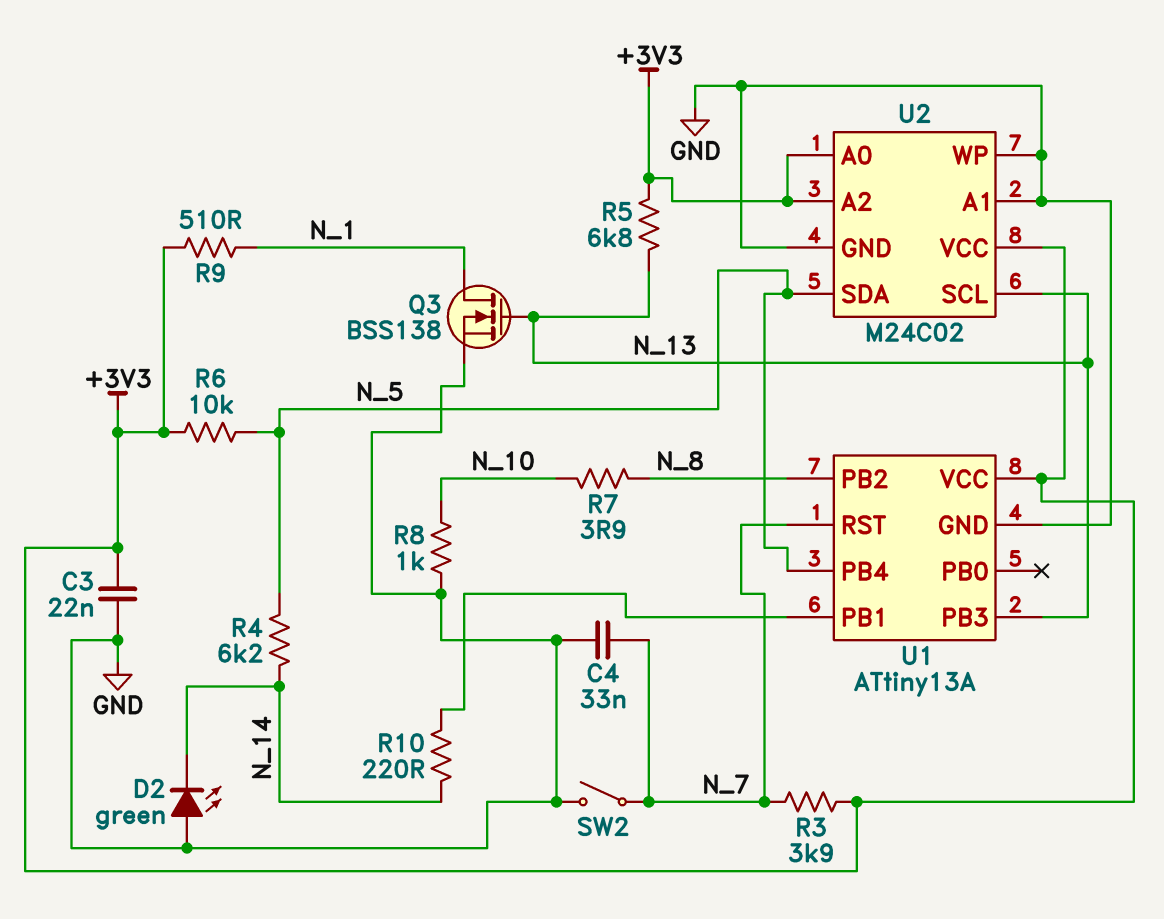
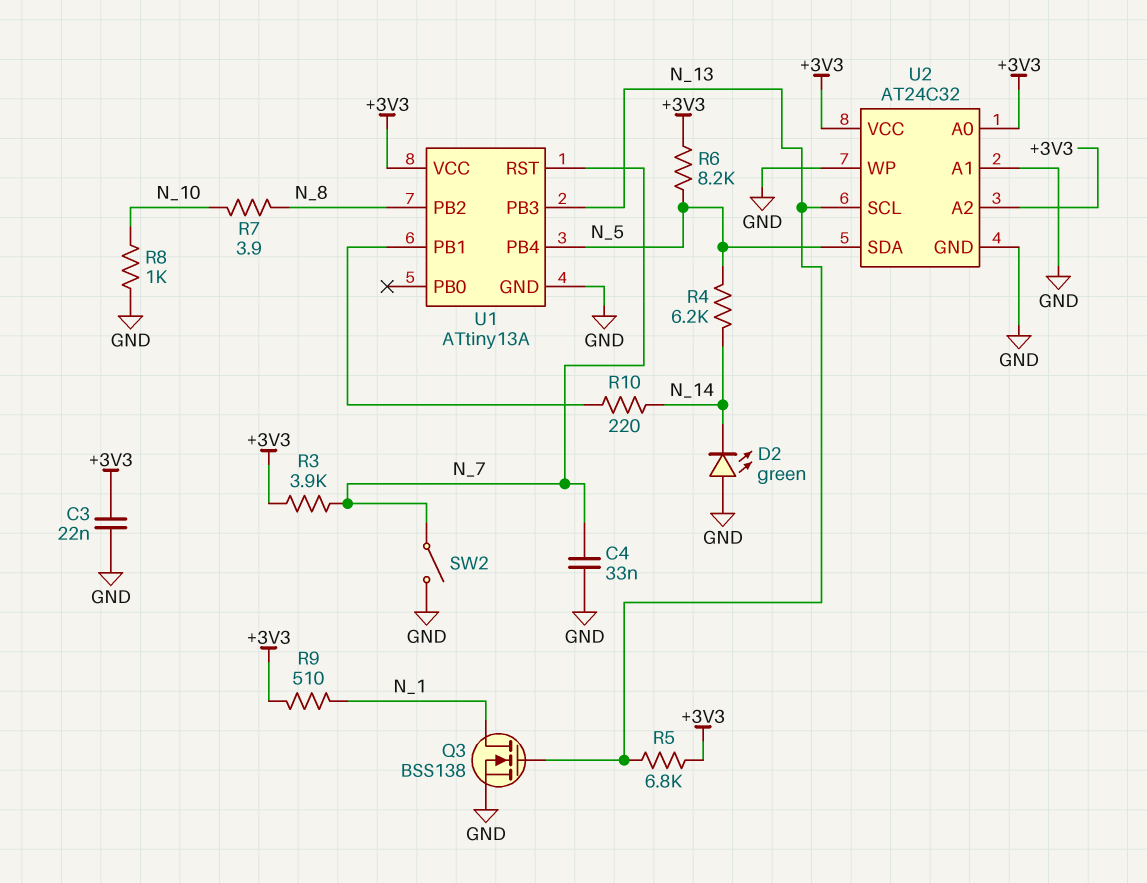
R6: 10k (+3V3, N_5) -> 8.2k (+3V3, N_5)
U2: M24C02 -> AT24C32

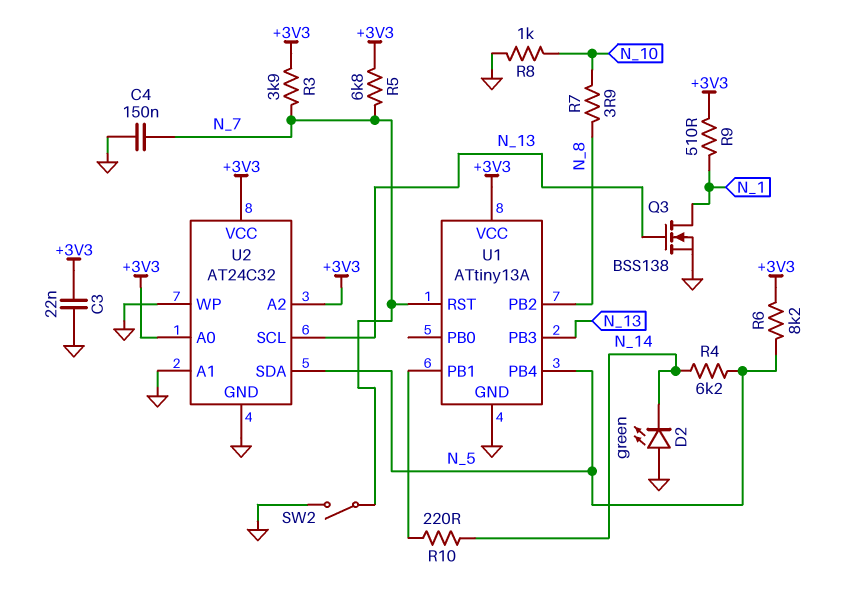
C4: 33nF (GND, N_7) -> 150nF (GND, N_7)
R5: 6.8k (+3V3, N_13) -> 6.8k (+3V3, N_7)

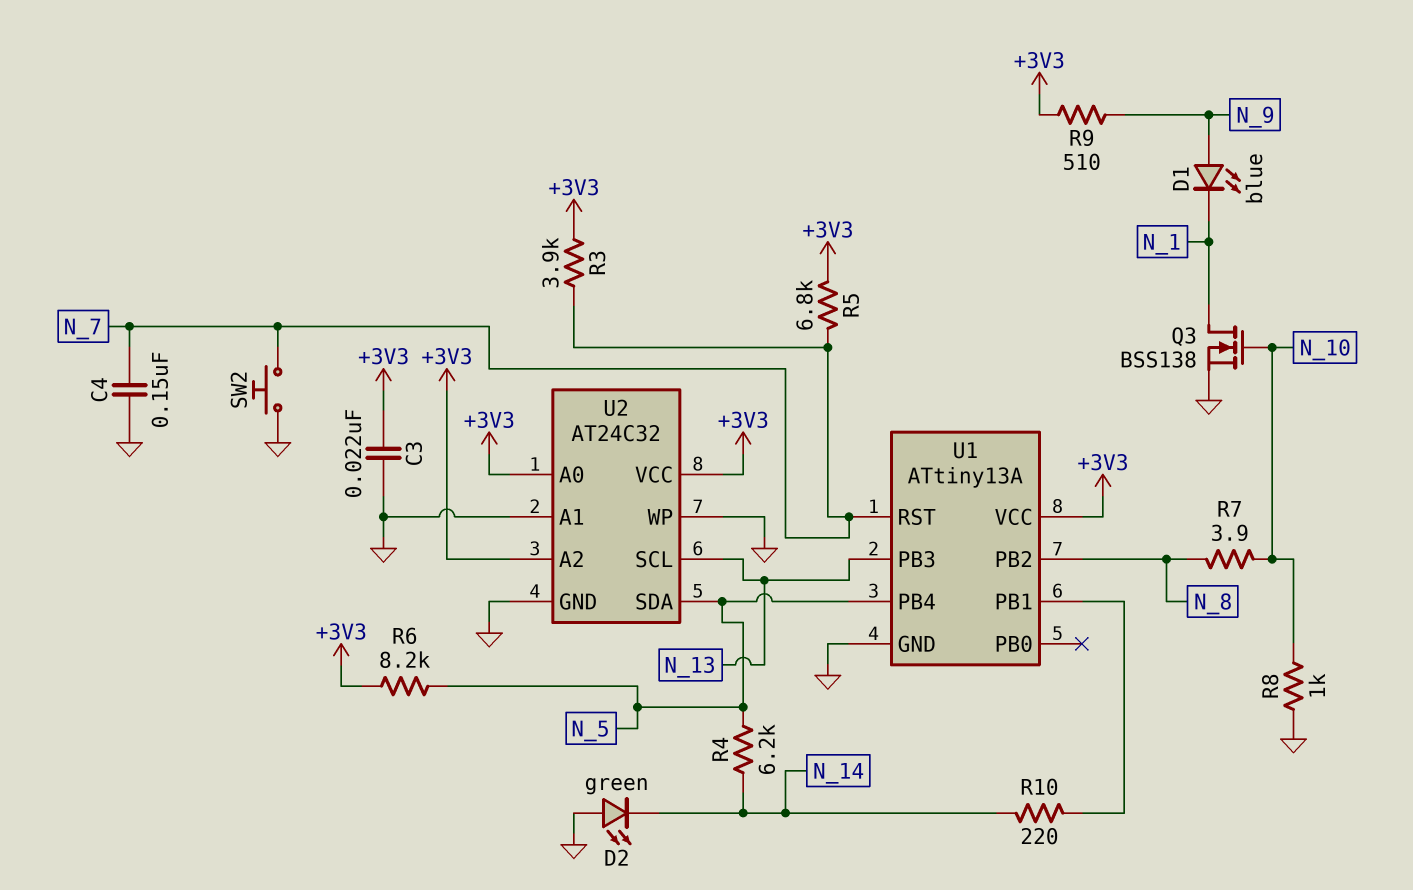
D1: none -> LED blue (A N_9, K N_1)
Q3: NMOS BSS138 (G N_13, D N_1, S GND) -> NMOS BSS138 (G N_10, D N_1, S GND)
R9: 510 (+3V3, N_1) -> 510 (+3V3, N_9)
SW2: switch (GND, N_7) -> button (GND, N_7)

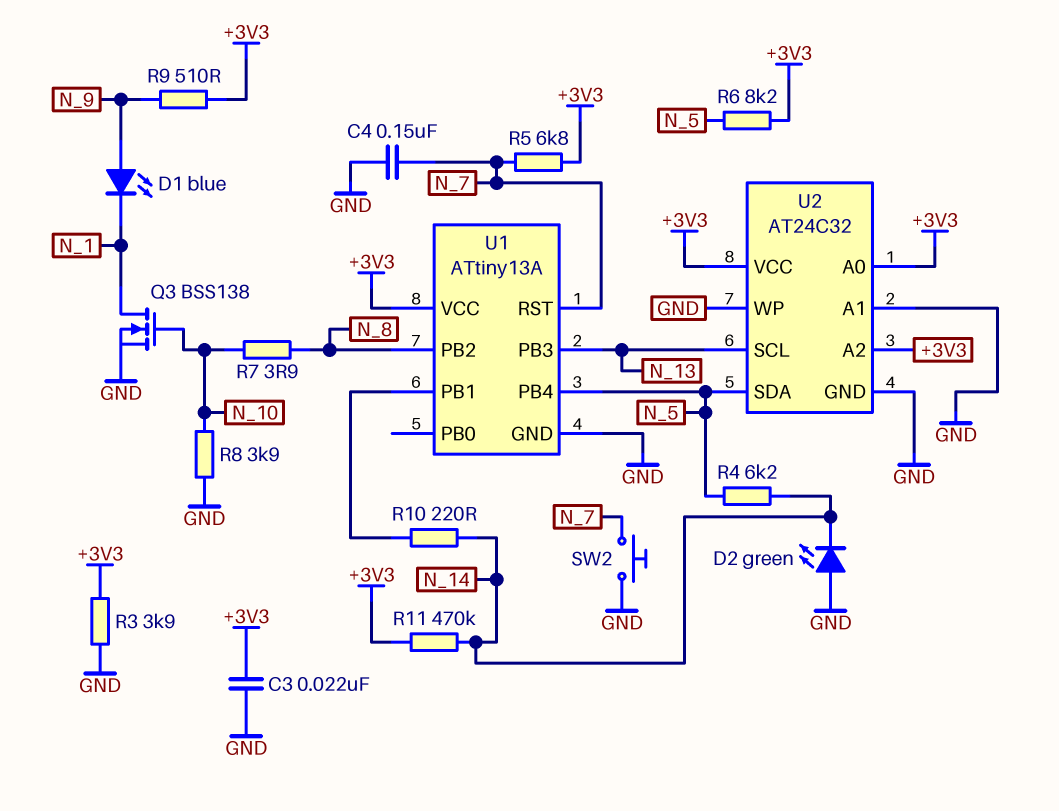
R3: 3.9k (+3V3, N_7) -> 3.9k (+3V3, GND)
R8: 1k (GND, N_10) -> 3.9k (GND, N_10)
R11: none -> 470k (+3V3, N_14)

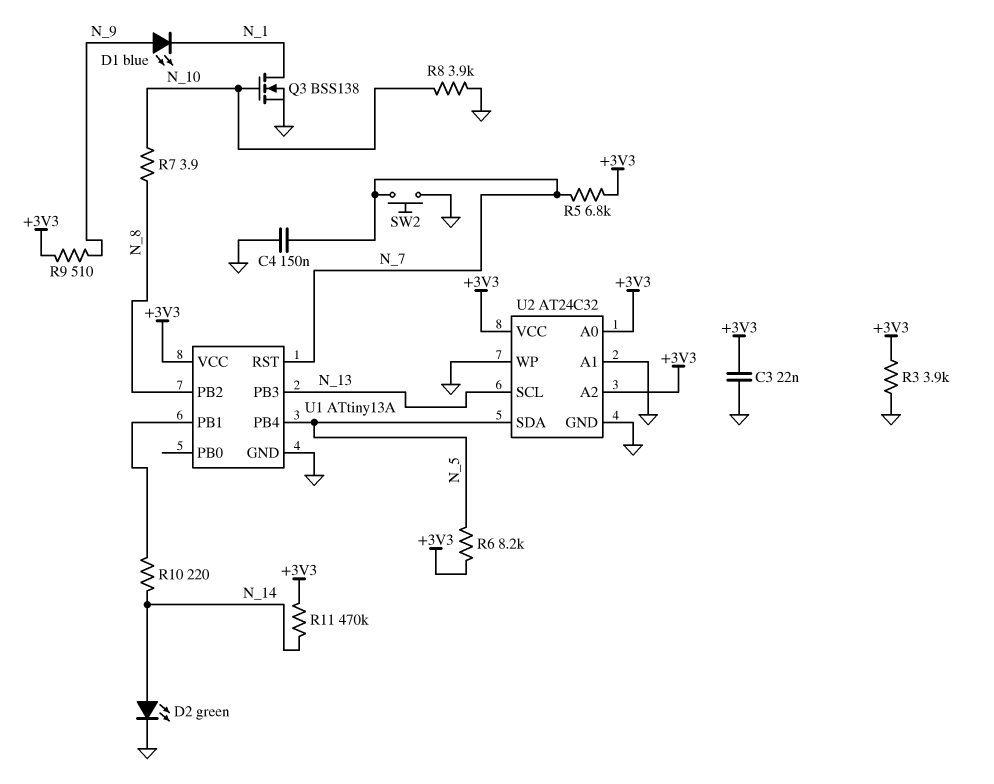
D2: LED green (A GND, K N_14) -> LED green (A N_14, K GND)
R4: 6.2k (N_5, N_14) -> none

